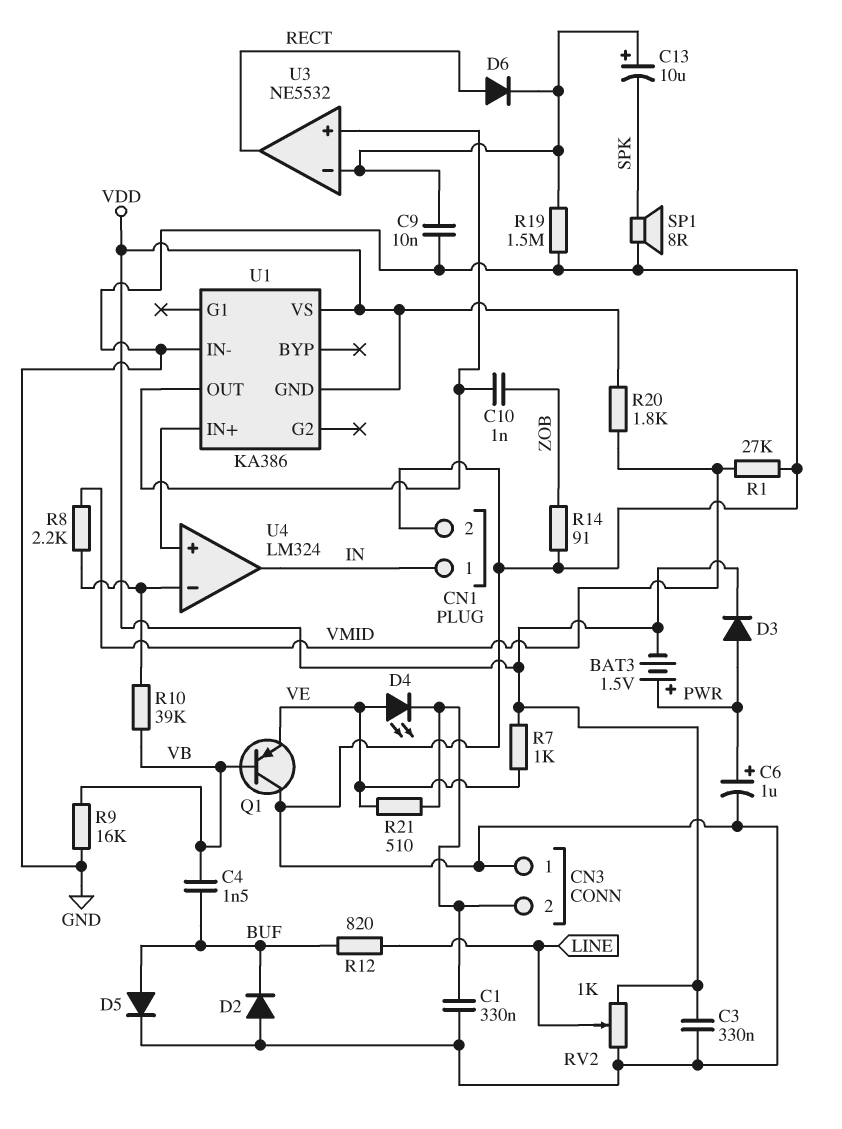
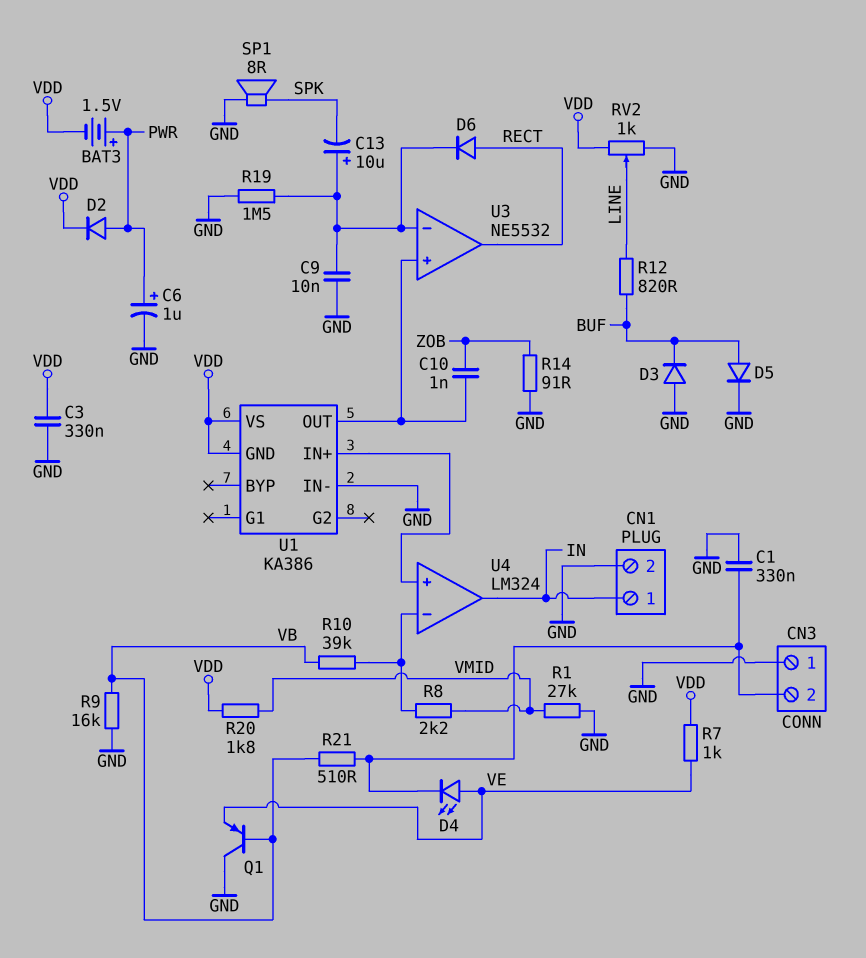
C4: 1.5nF (BUF, VB) -> none
D2: diode (A GND, K BUF) -> diode (A PWR, K VDD)
D3: diode (A PWR, K VDD) -> diode (A GND, K BUF)
R21: 510 (CN3/2, VE) -> 510 (CN3/2, VB)

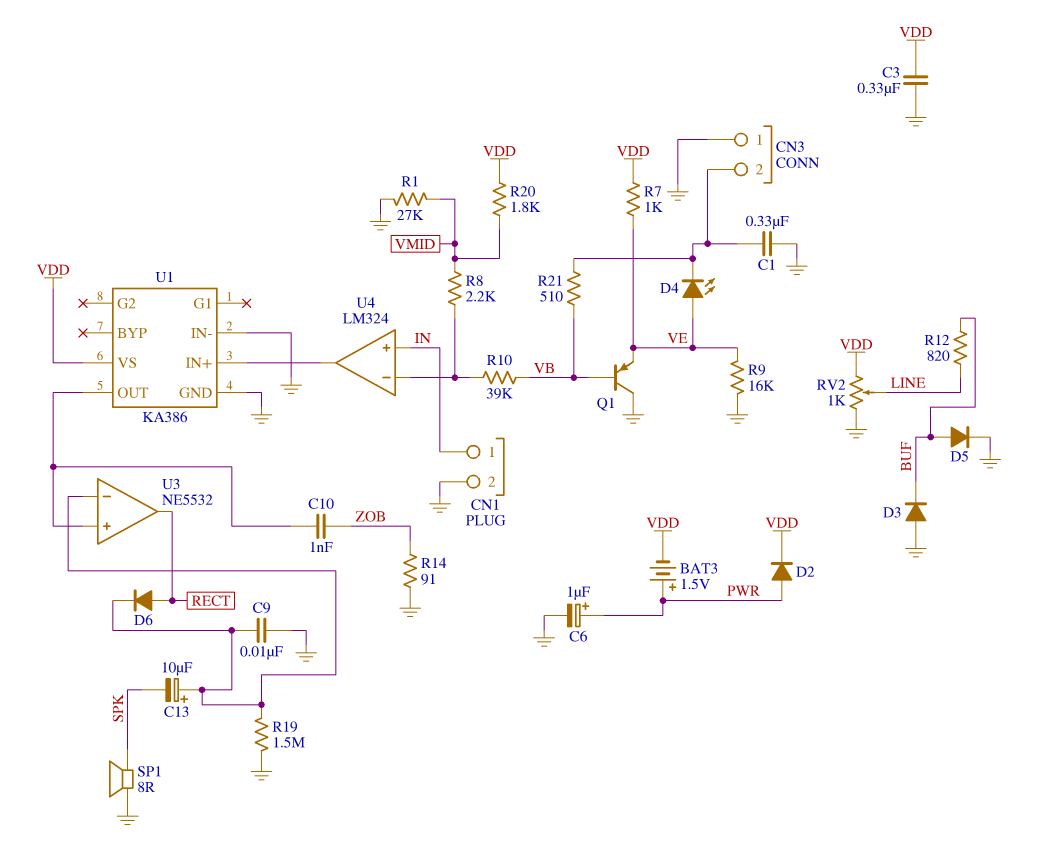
R9: 16k (GND, VB) -> 16k (GND, VE)
U1 pin GND: VDD -> GND
U4 pin in+: U1/IN+ -> IN
U4 pin out: IN -> U1/IN+

